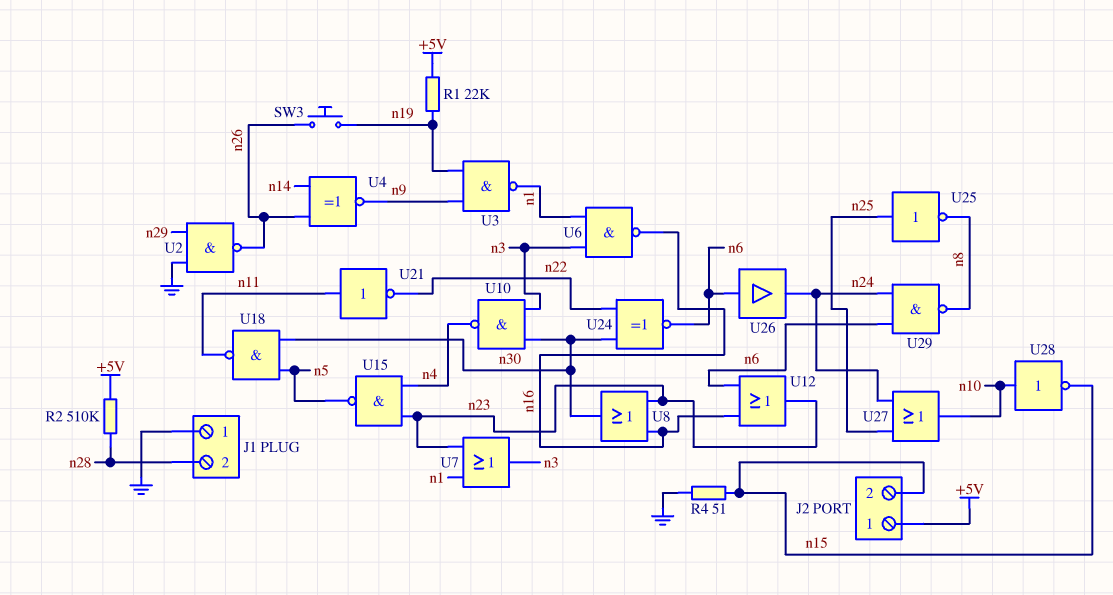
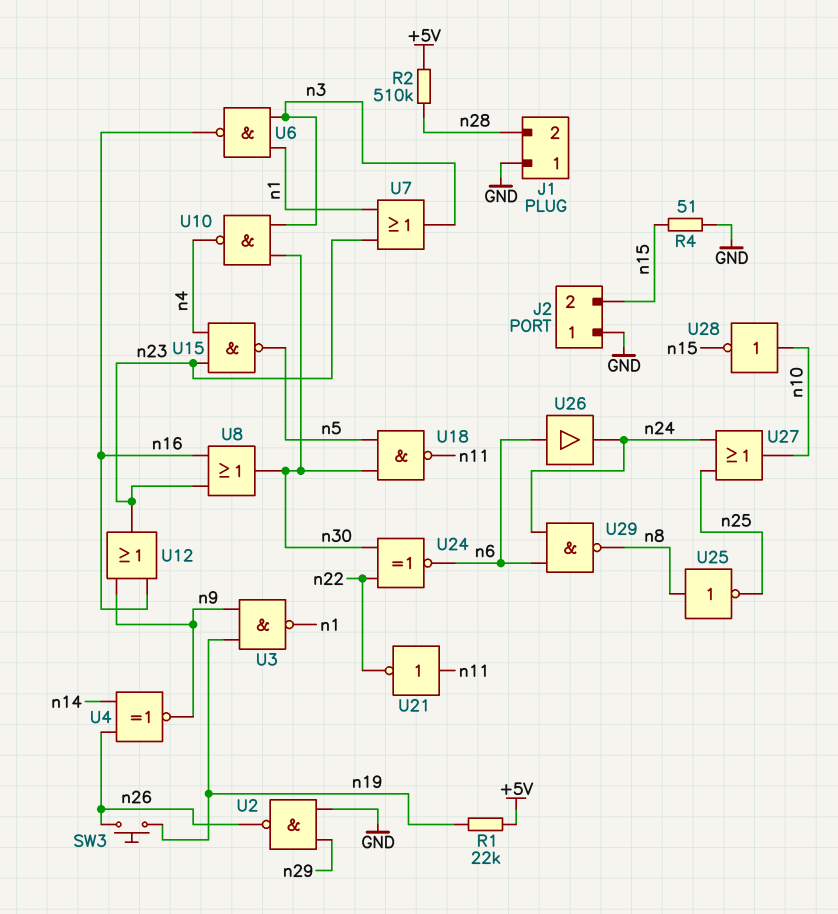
J2 pin 1: +5V -> GND
U12: OR (in n6, in n16, out n23) -> OR (in n9, in n16, out n23)
U25: NOT (in n25, out n8) -> NOT (in n8, out n25)

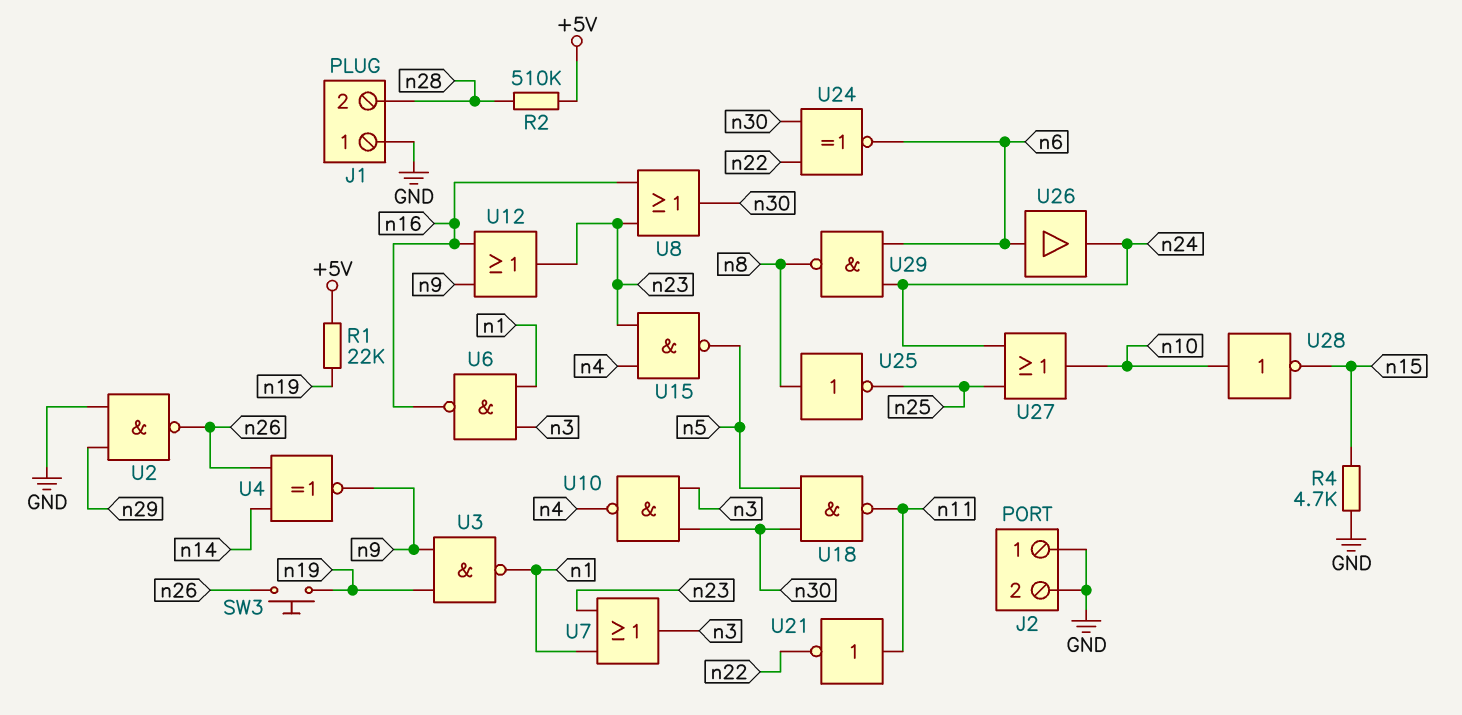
J2 pin 2: n15 -> GND
R4: 51 (GND, n15) -> 4.7k (GND, n15)

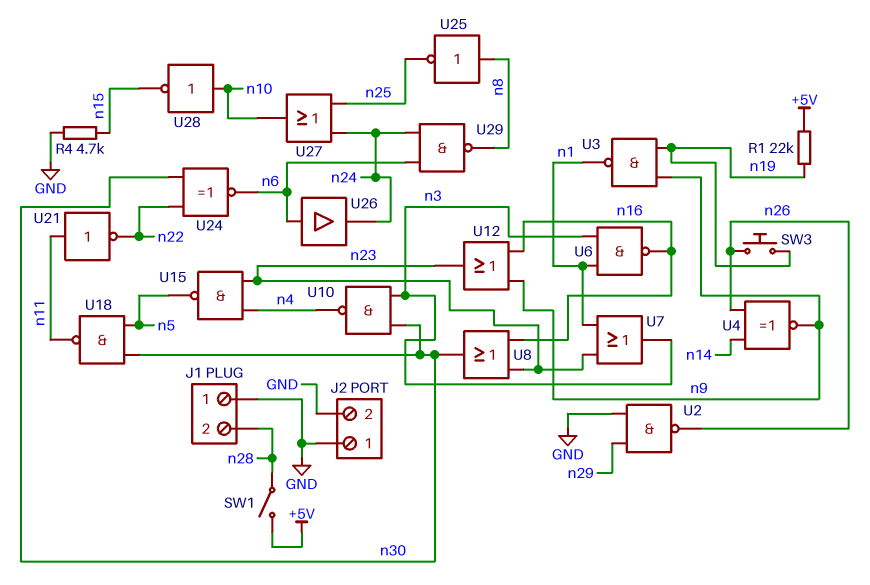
R2: 510k (+5V, n28) -> none
SW1: none -> switch (+5V, n28)

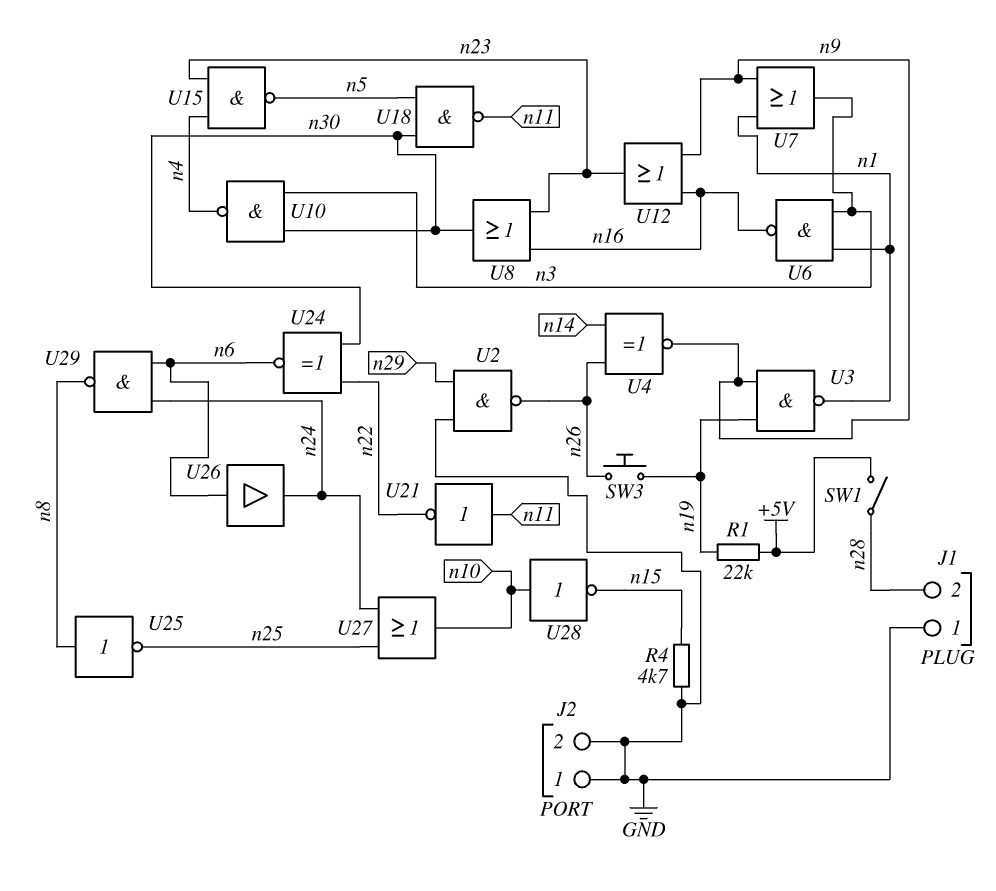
U7: OR (in n1, in n23, out n3) -> OR (in n1, in n9, out n3)

